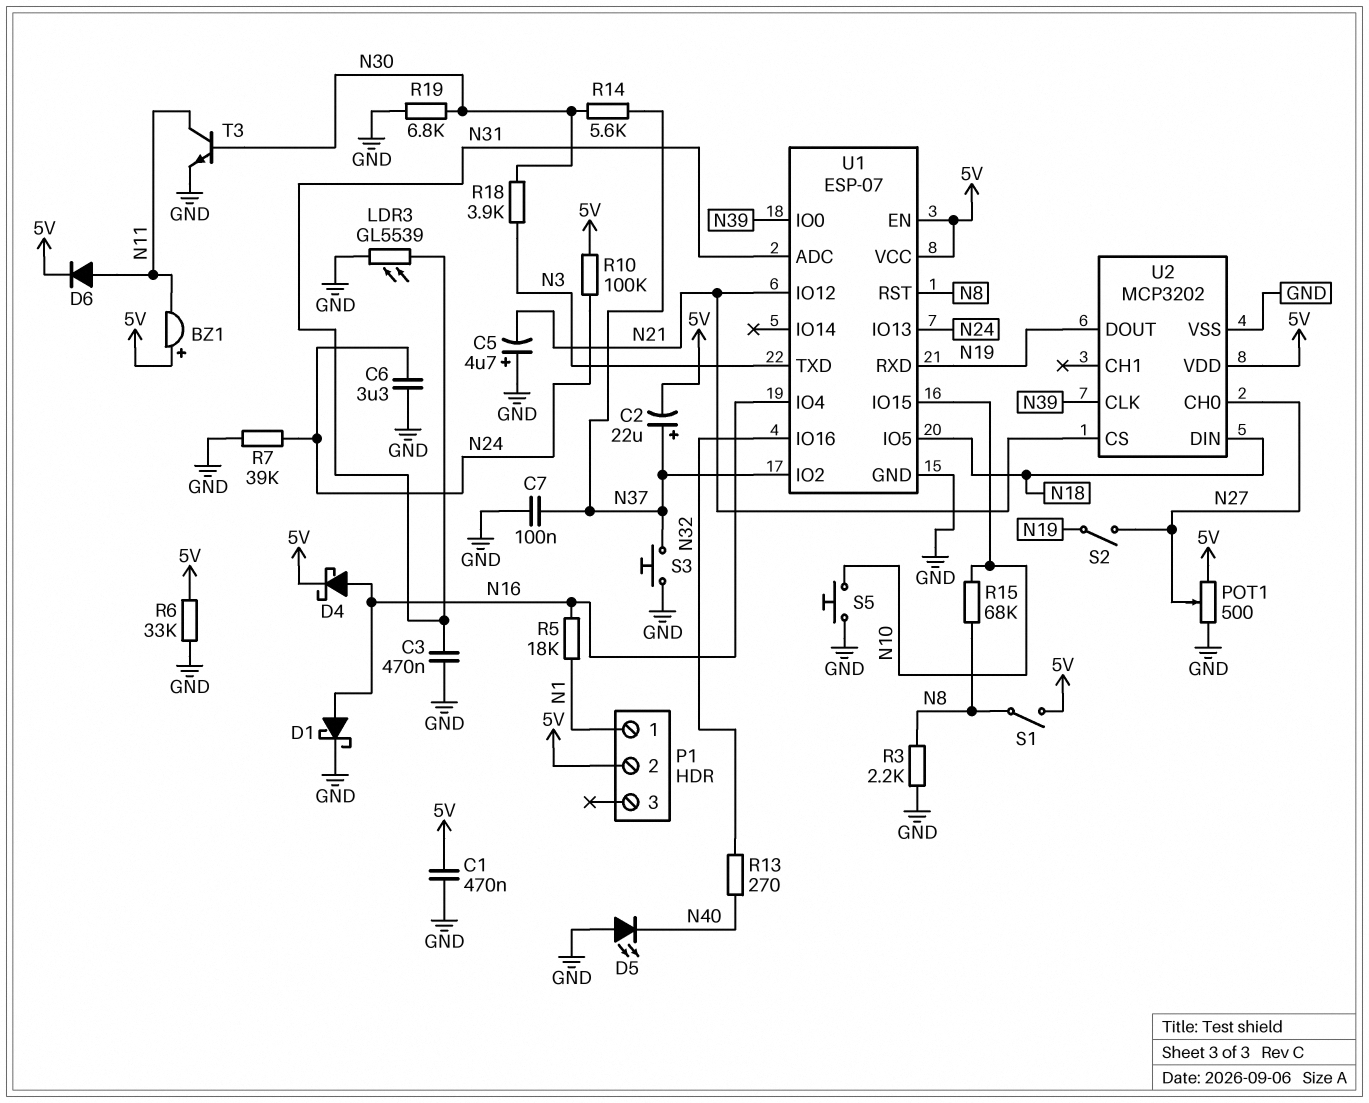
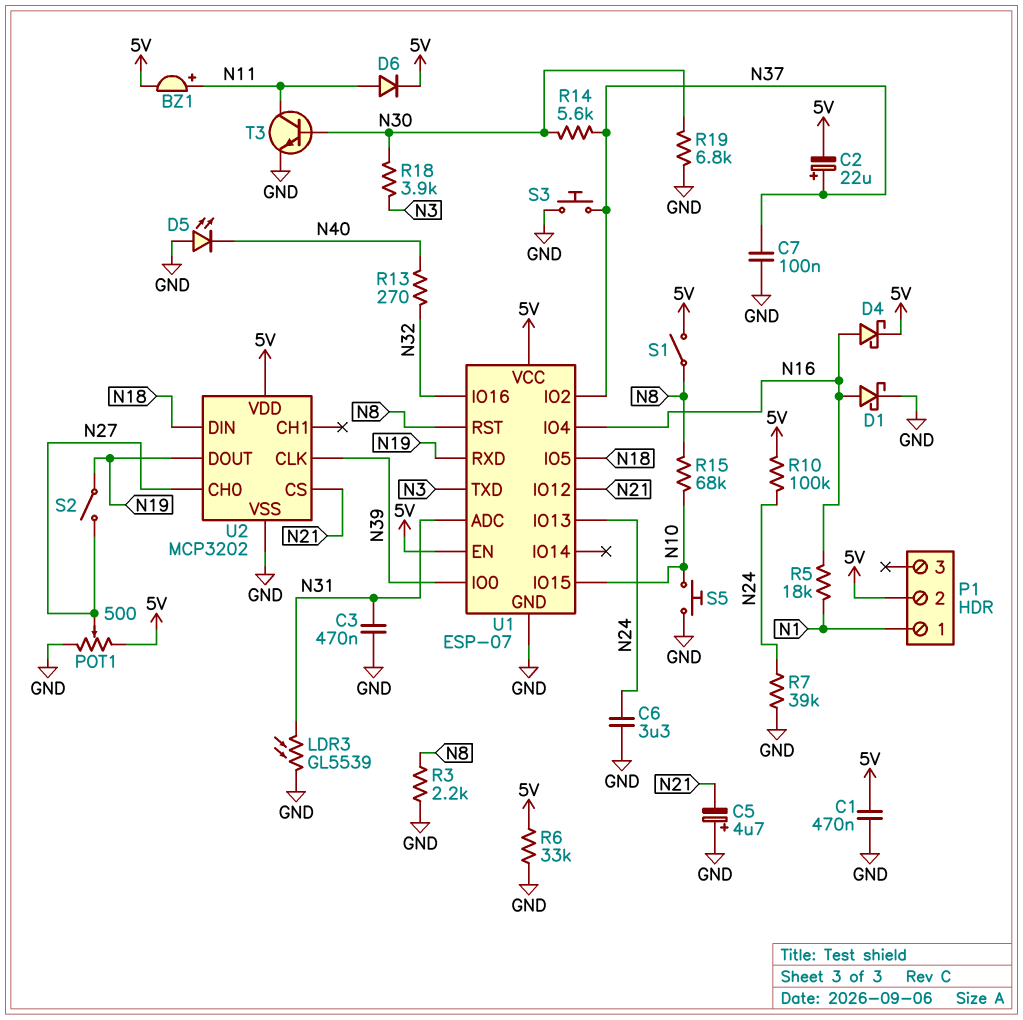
BZ1: buzzer (plus 5V, minus N11) -> buzzer (plus N11, minus 5V)

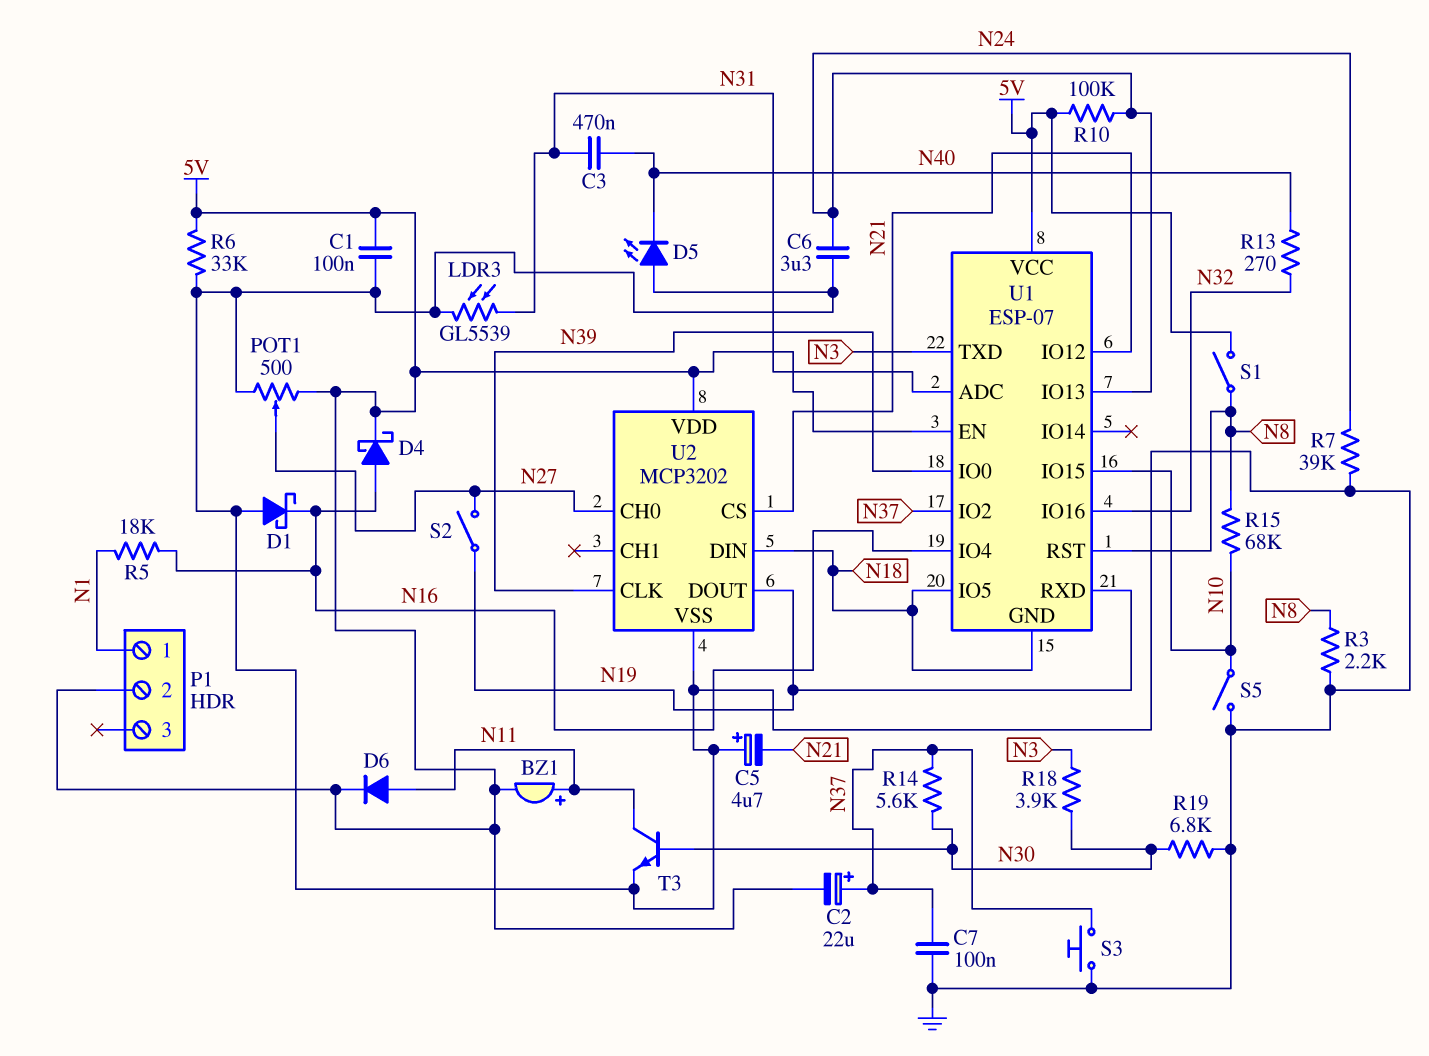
C1: 470nF (5V, GND) -> 100nF (5V, GND)
C3: 470nF (GND, N31) -> 470nF (N31, N40)
D1: schottky (A N16, K GND) -> schottky (A GND, K N16)
S5: button (GND, N10) -> switch (GND, N10)
U1 pin GND: GND -> N18

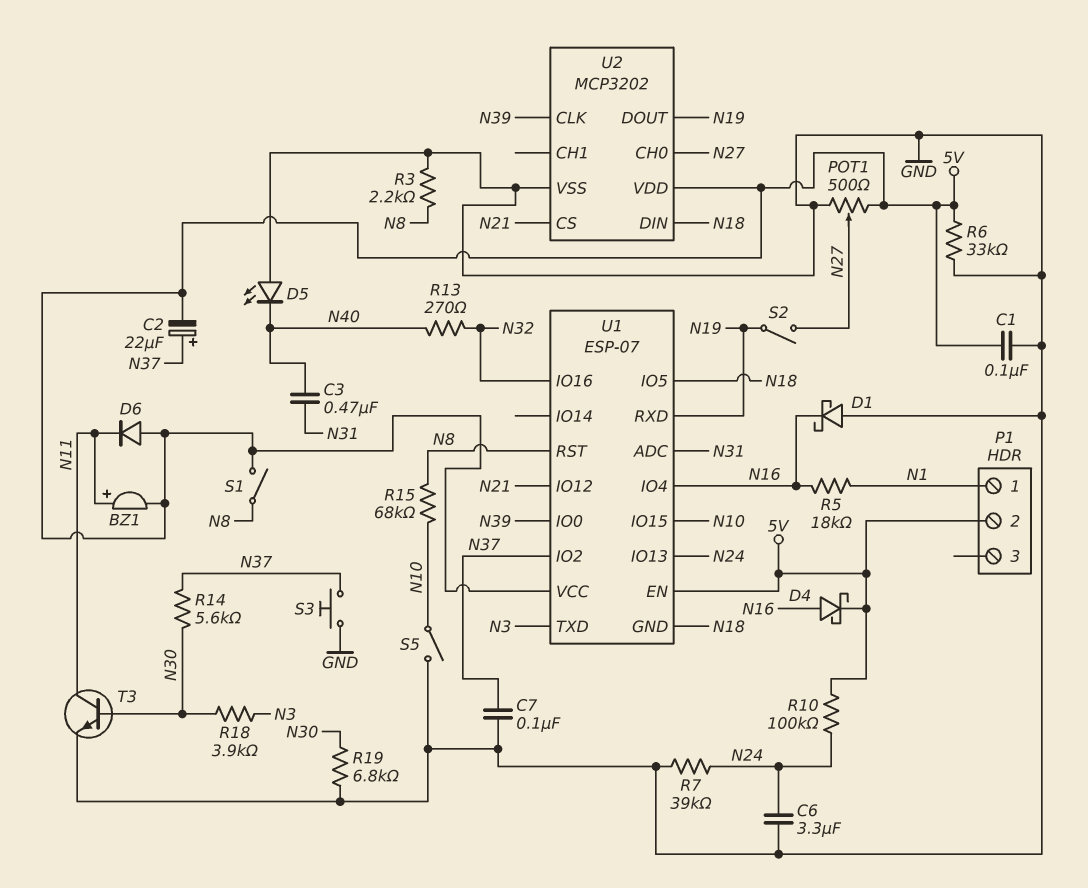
C5: 4.7uF (plus GND, minus N21) -> none
D6: diode (A N11, K 5V) -> diode (A 5V, K N11)
LDR3: GL5539 (GND, N31) -> none

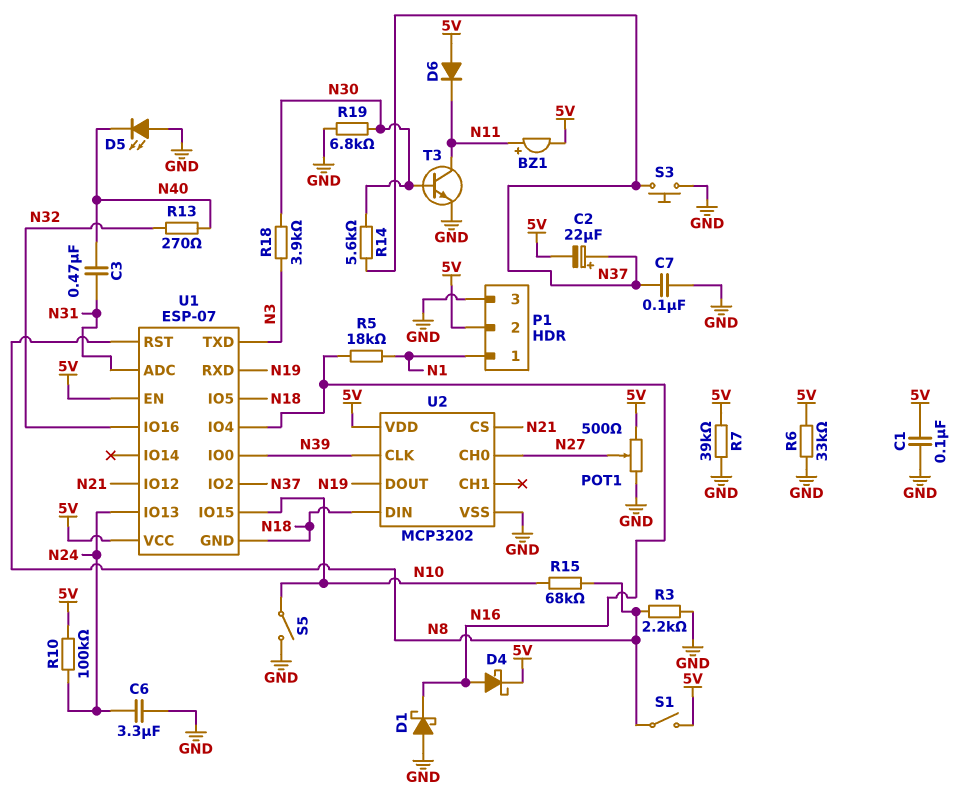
P1 pin 3: none -> GND
R7: 39k (GND, N24) -> 39k (5V, GND)
S2: switch (N19, N27) -> none

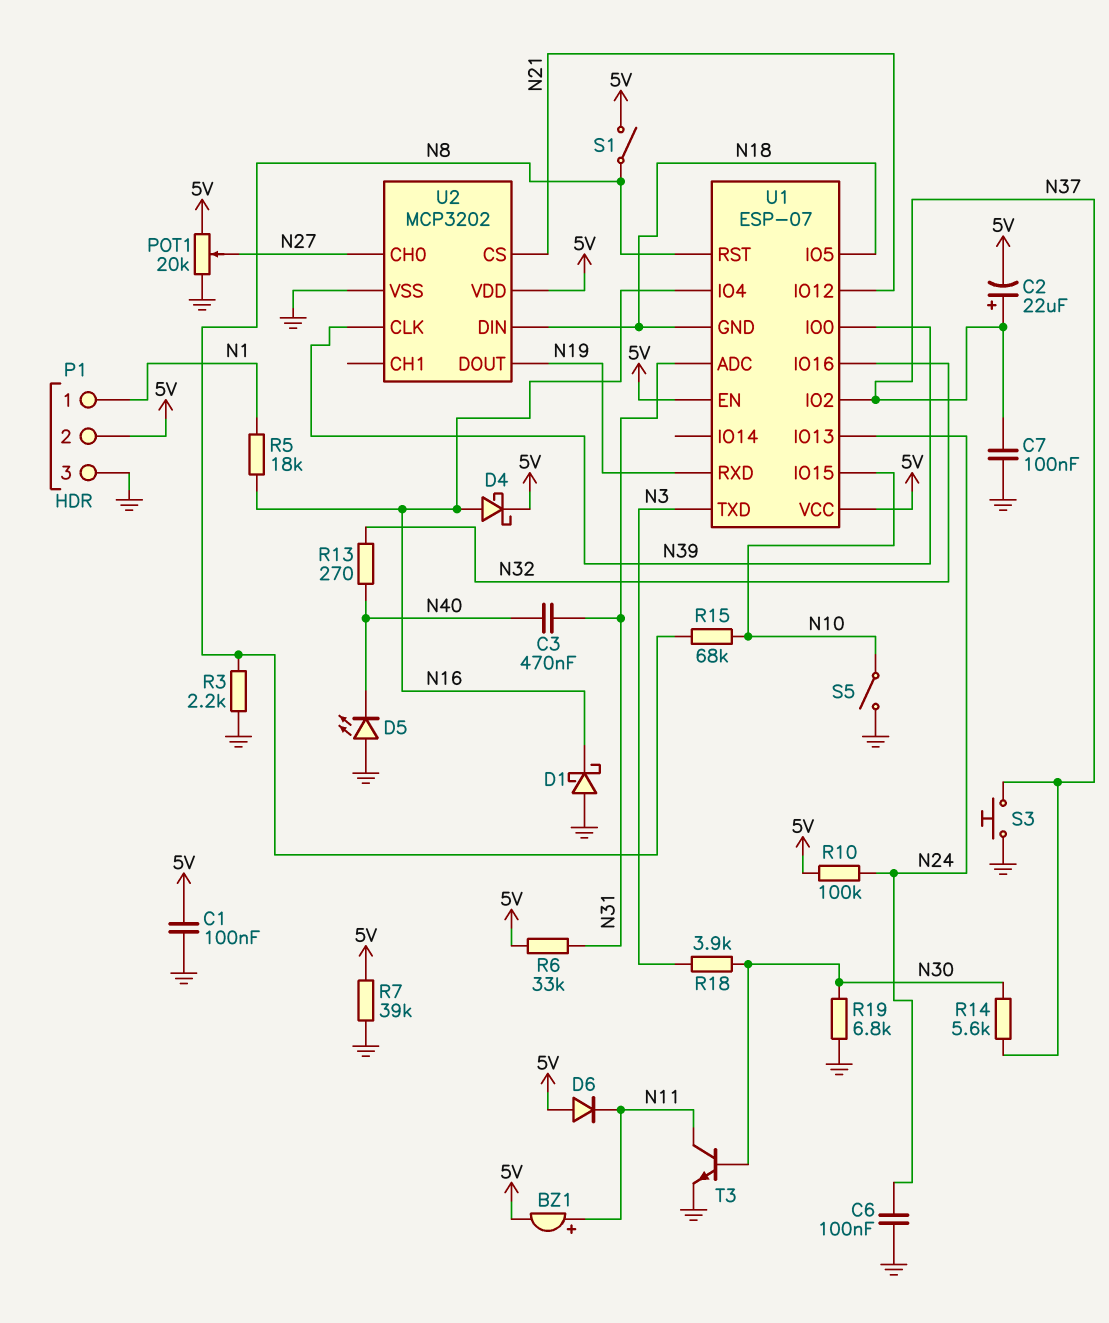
C6: 3.3uF (GND, N24) -> 100nF (GND, N24)
POT1: 500 (5V, GND, wiper N27) -> 20k (5V, GND, wiper N27)
R6: 33k (5V, GND) -> 33k (5V, N31)

